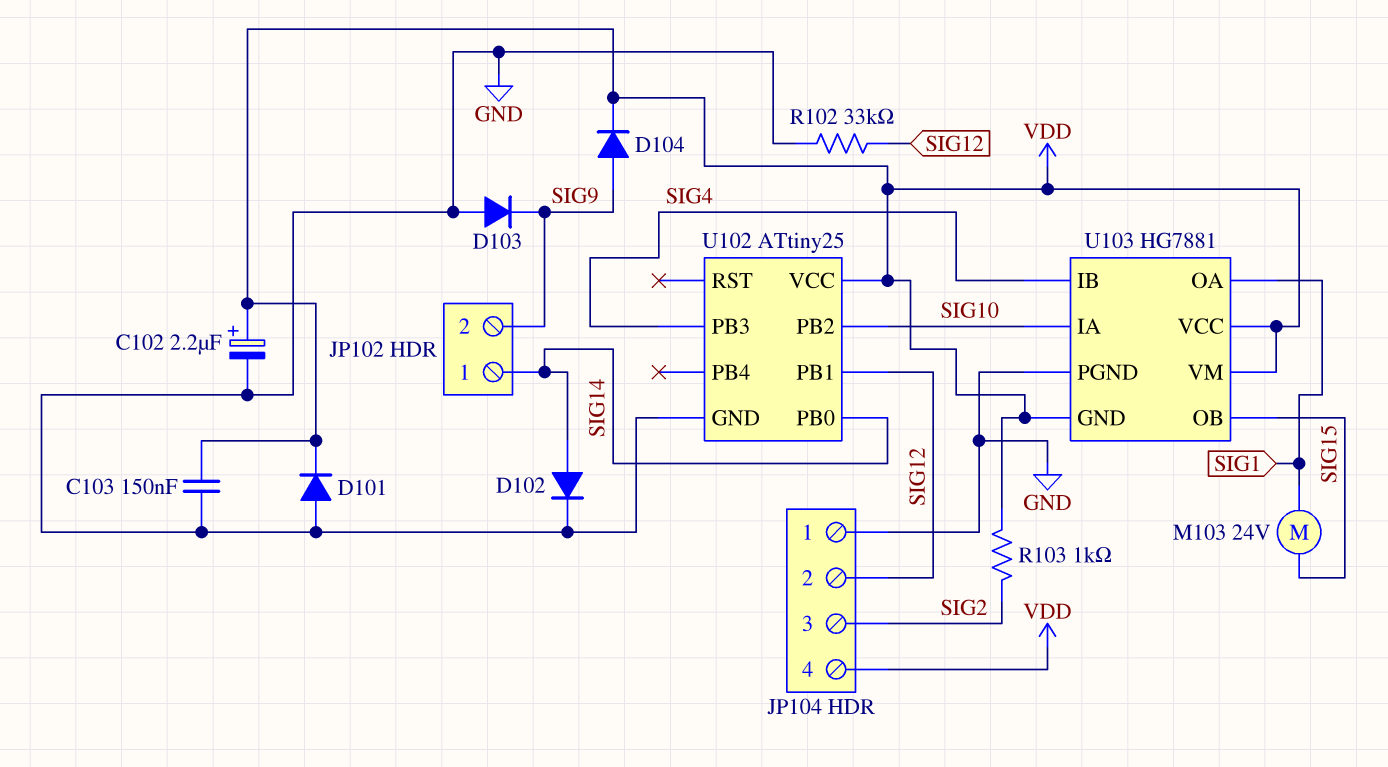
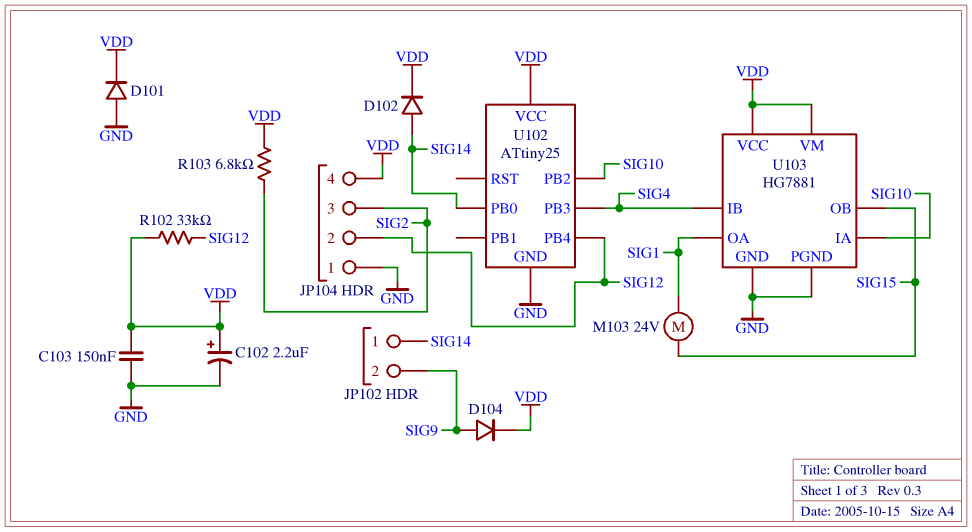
D102: diode (A SIG14, K GND) -> diode (A SIG14, K VDD)
D103: diode (A GND, K SIG9) -> none
R102: 33k (GND, SIG12) -> 33k (SIG12, VDD)
R103: 1k (SIG2, VDD) -> 6.8k (SIG2, VDD)
U102 pin PB1: SIG12 -> none
U102 pin PB4: none -> SIG12
U103 pin GND: VDD -> GND

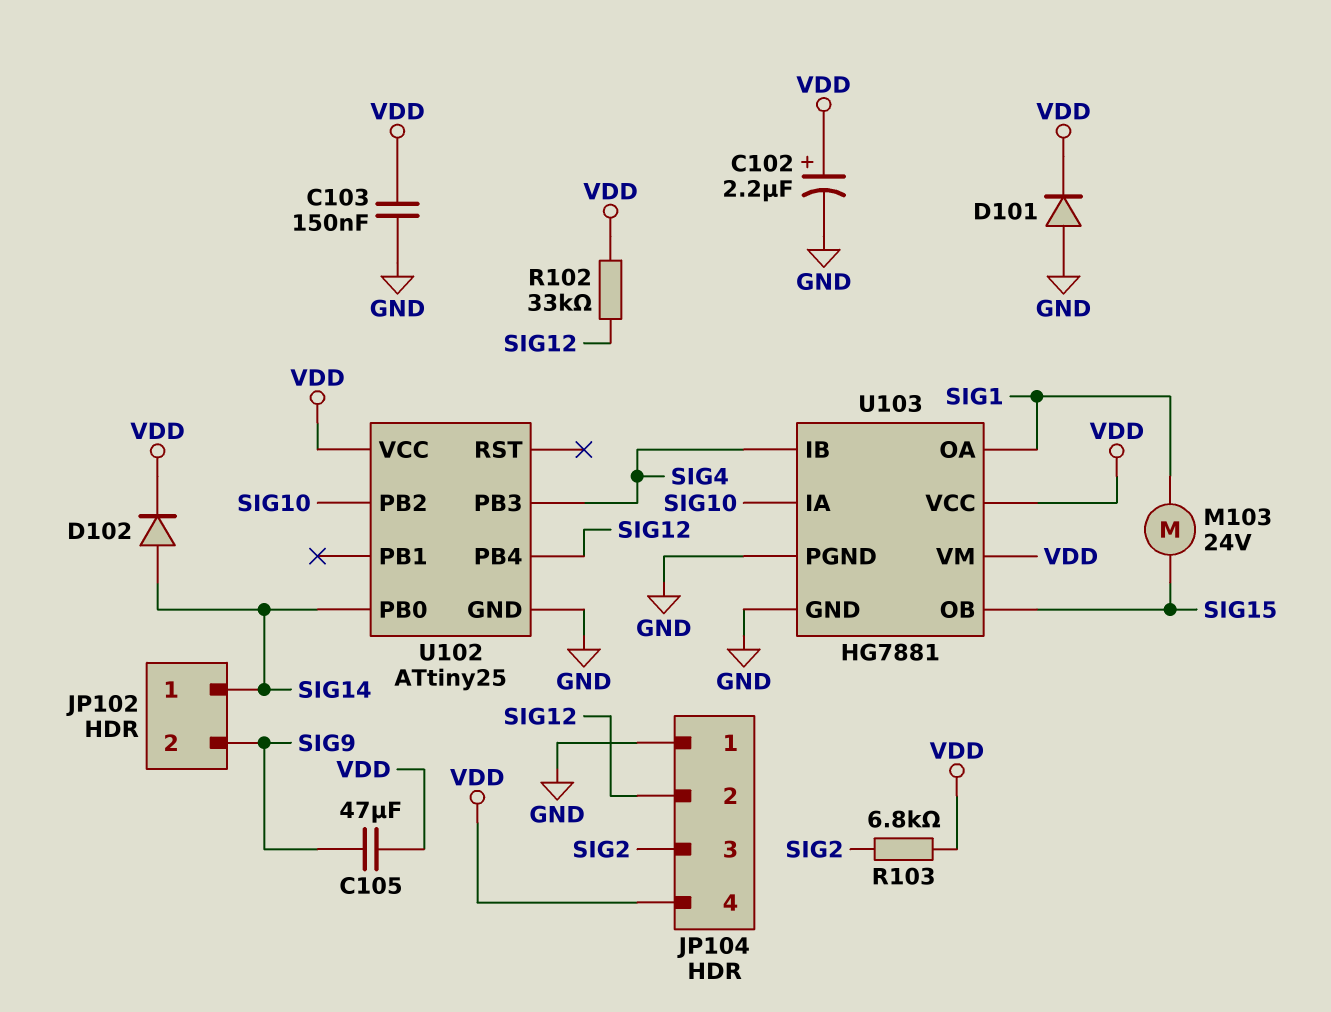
C105: none -> 47uF (SIG9, VDD)
D104: diode (A SIG9, K VDD) -> none

